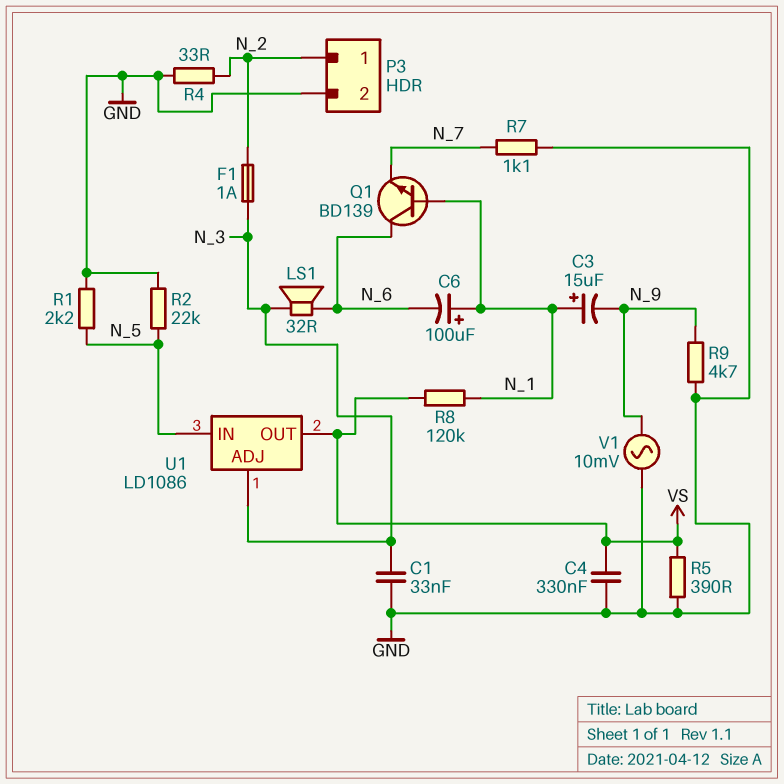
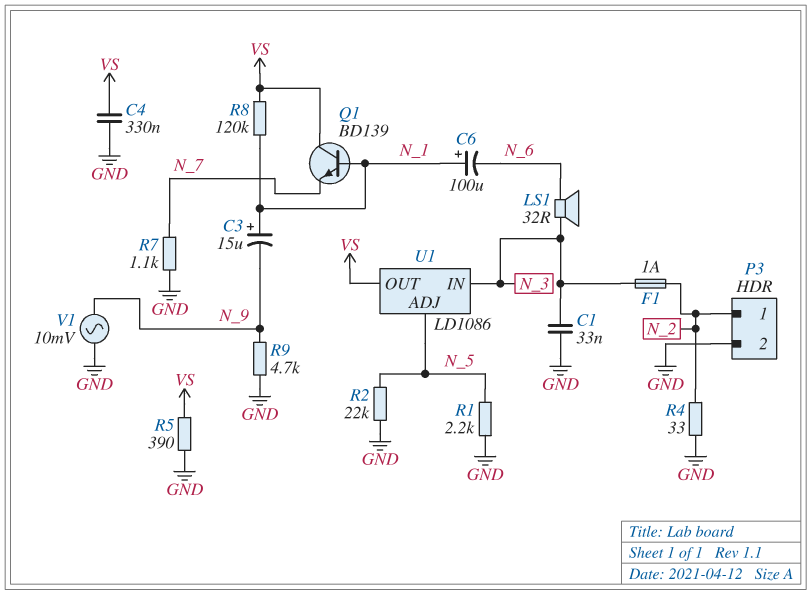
Q1: NPN BD139 (B N_1, C N_6, E N_7) -> NPN BD139 (B N_1, C VS, E N_7)
U1 pin ADJ: N_3 -> N_5
U1 pin IN: N_5 -> N_3

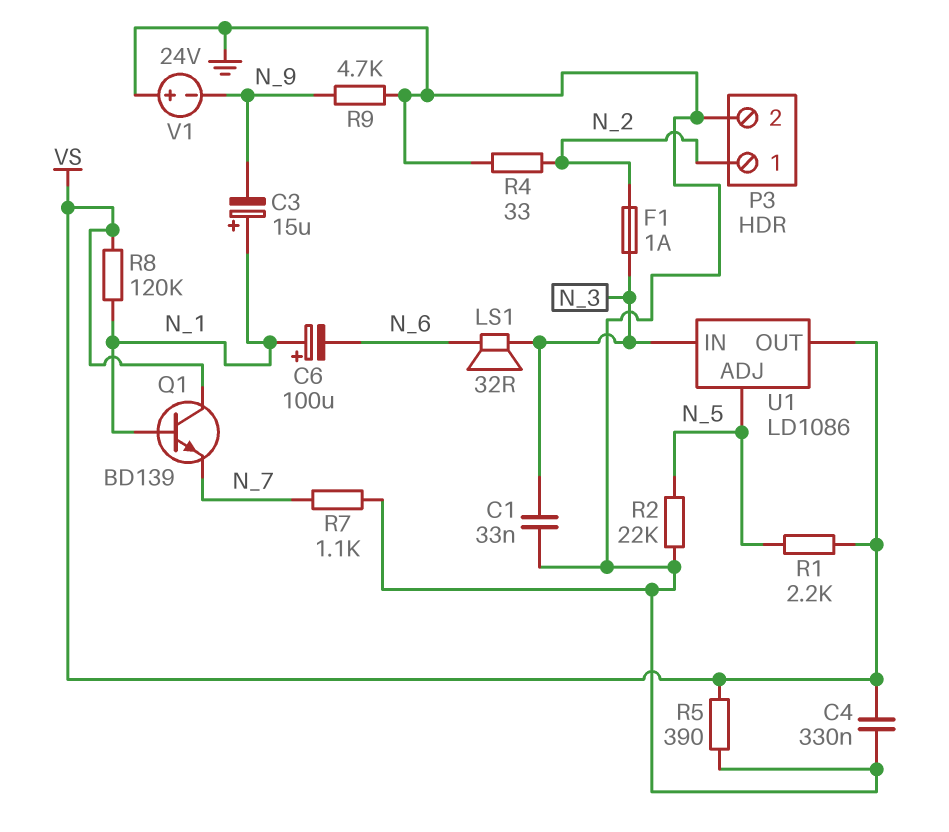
R1: 2.2k (GND, N_5) -> 2.2k (N_5, VS)
V1: AC 10mV (GND, N_9) -> 24V (plus GND, minus N_9)

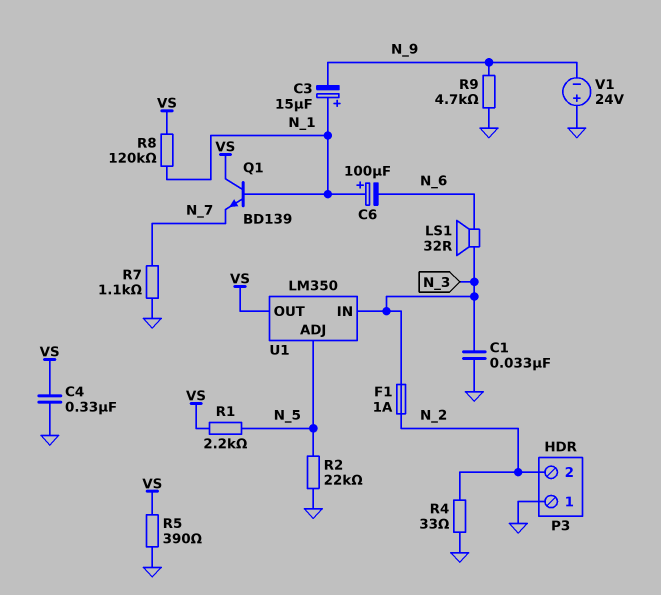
P3 pin 1: N_2 -> GND
P3 pin 2: GND -> N_2
U1: LD1086 -> LM350

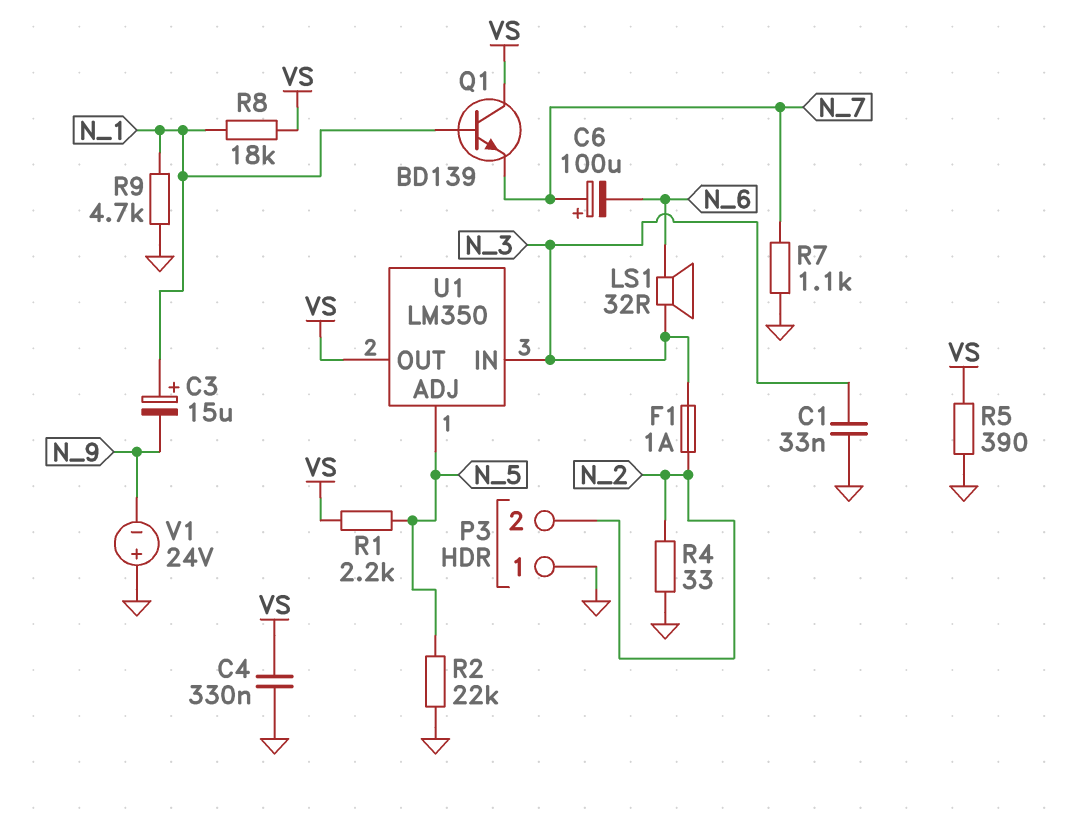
C6: 100uF (plus N_1, minus N_6) -> 100uF (plus N_7, minus N_6)
R8: 120k (N_1, VS) -> 18k (N_1, VS)
R9: 4.7k (GND, N_9) -> 4.7k (GND, N_1)

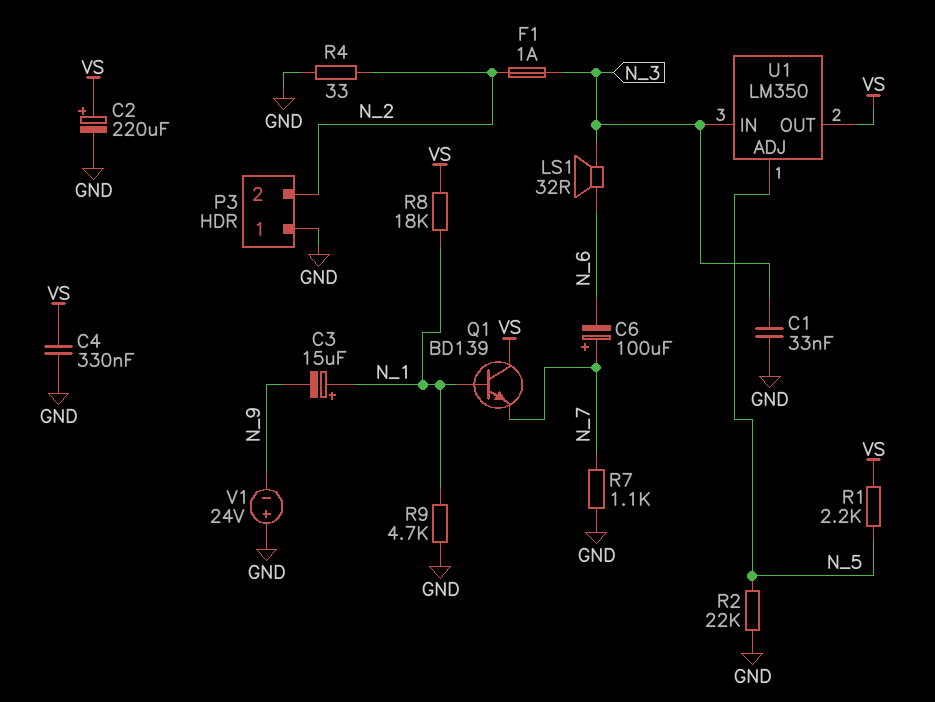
C2: none -> 220uF (plus VS, minus GND)
R5: 390 (GND, VS) -> none

